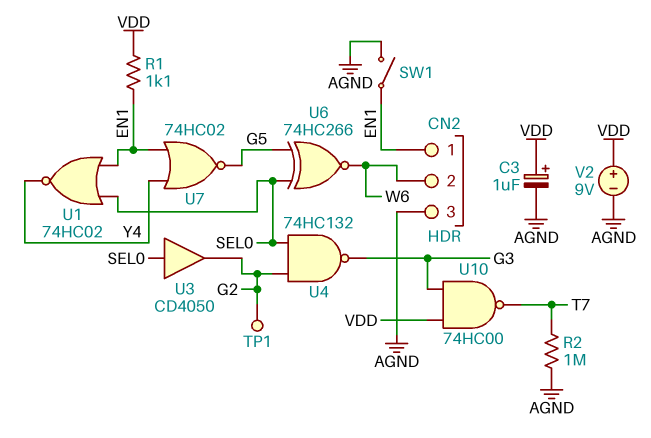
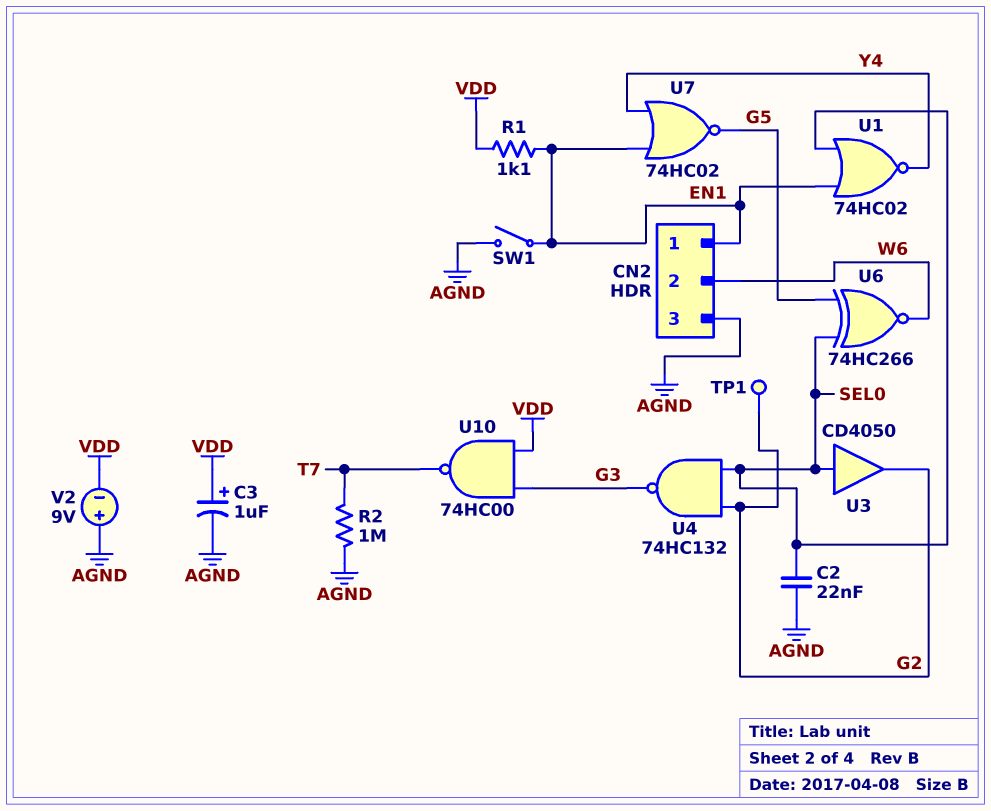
C2: none -> 22nF (AGND, SEL0)
V2: 9V (plus VDD, minus AGND) -> 9V (plus AGND, minus VDD)

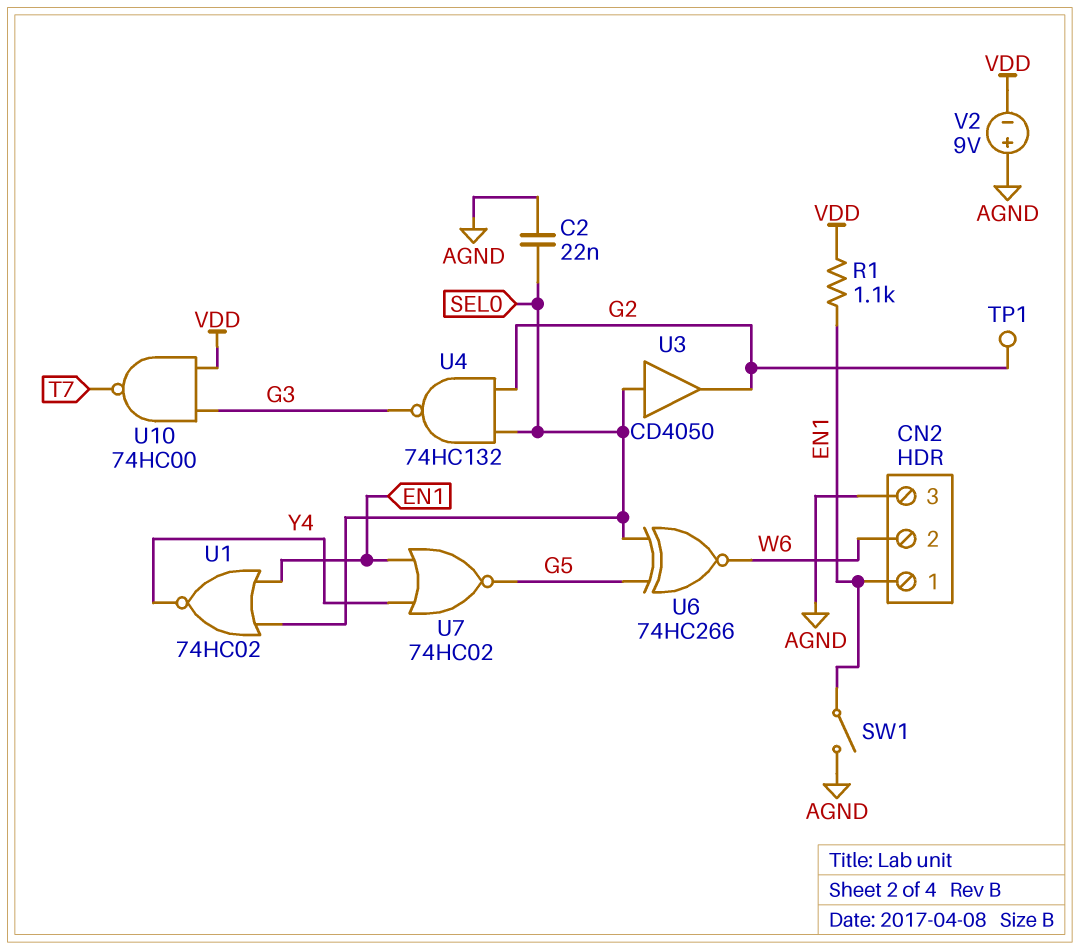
C3: 1uF (plus VDD, minus AGND) -> none
R2: 1M (AGND, T7) -> none

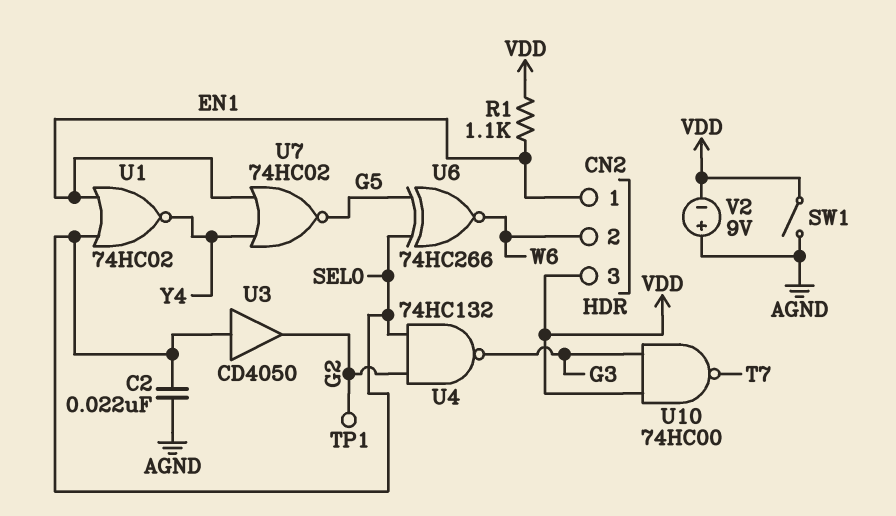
CN2 pin 3: AGND -> VDD
SW1: switch (AGND, EN1) -> switch (AGND, VDD)

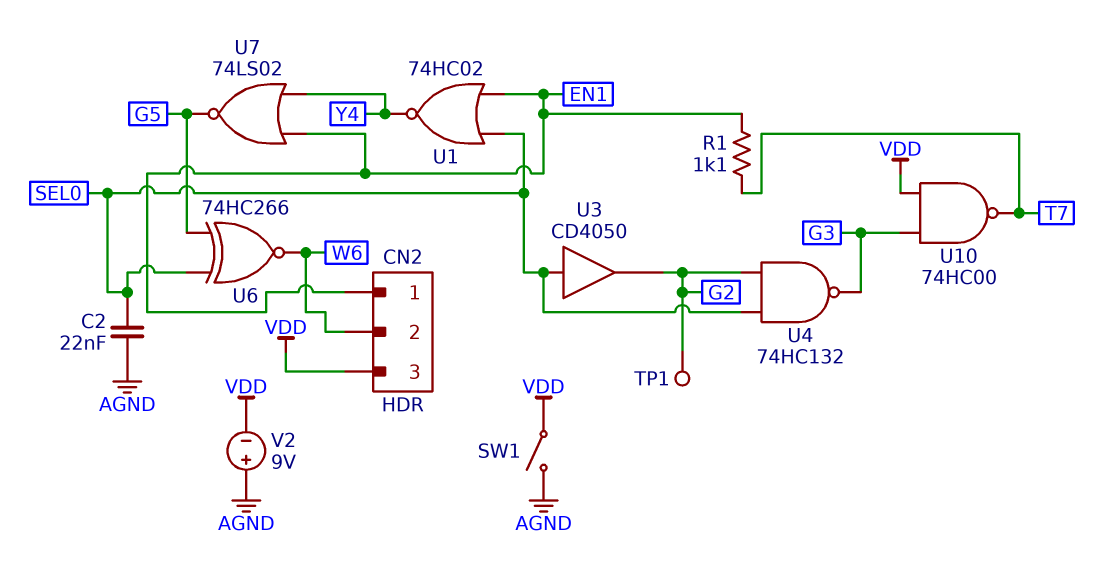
R1: 1.1k (EN1, VDD) -> 1.1k (EN1, T7)
U7: NOR 74HC02 (in EN1, in Y4, out G5) -> NOR 74LS02 (in EN1, in Y4, out G5)

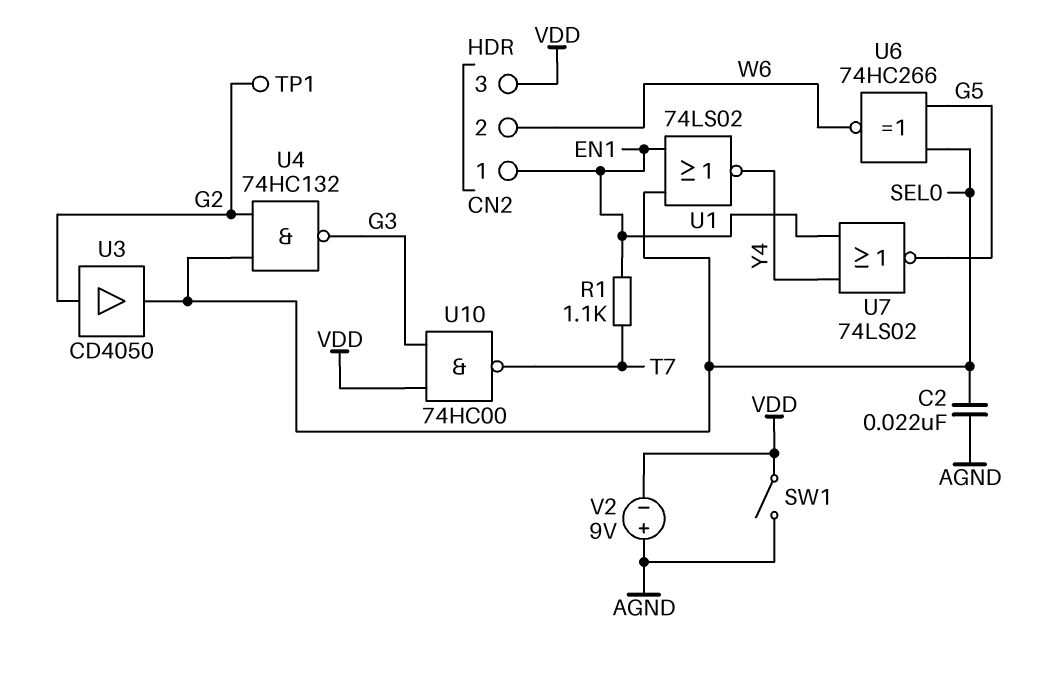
U1: NOR 74HC02 (in EN1, in SEL0, out Y4) -> NOR 74LS02 (in EN1, in SEL0, out Y4)
U3: buffer CD4050 (in SEL0, out G2) -> buffer CD4050 (in G2, out SEL0)

